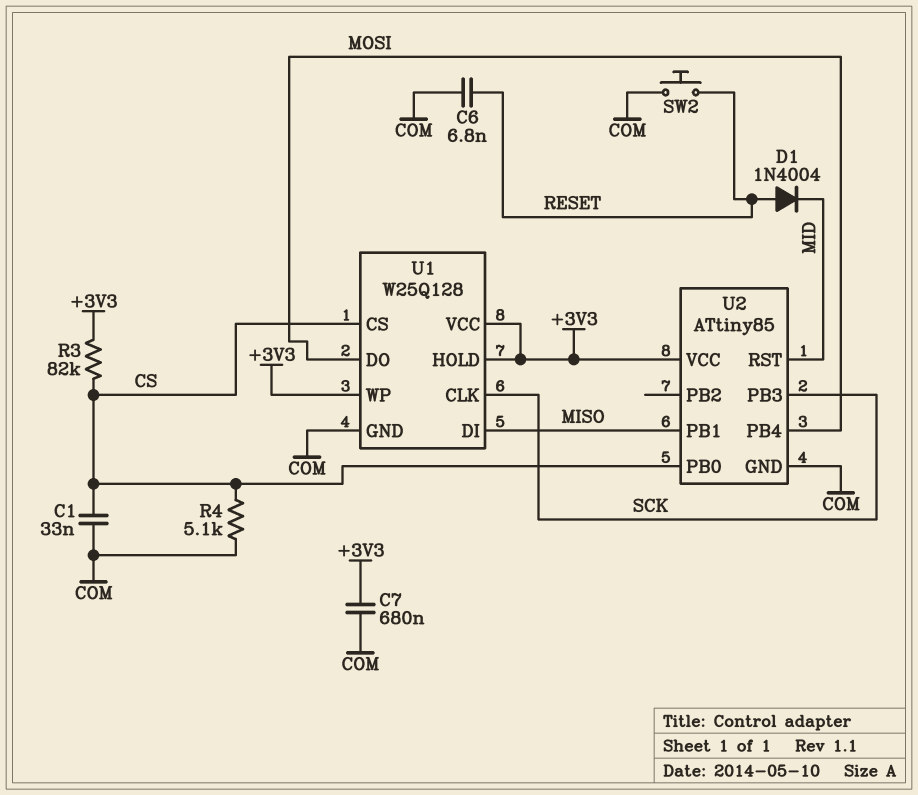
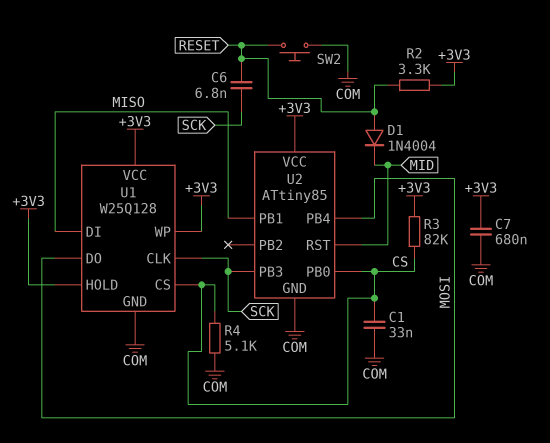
C6: 6.8nF (COM, RESET) -> 6.8nF (RESET, SCK)
R2: none -> 3.3k (+3V3, RESET)

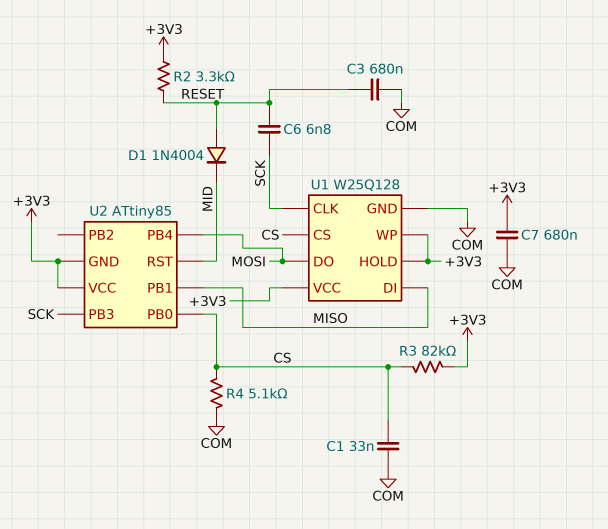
C3: none -> 680nF (COM, RESET)
SW2: button (COM, RESET) -> none
U2 pin GND: COM -> +3V3

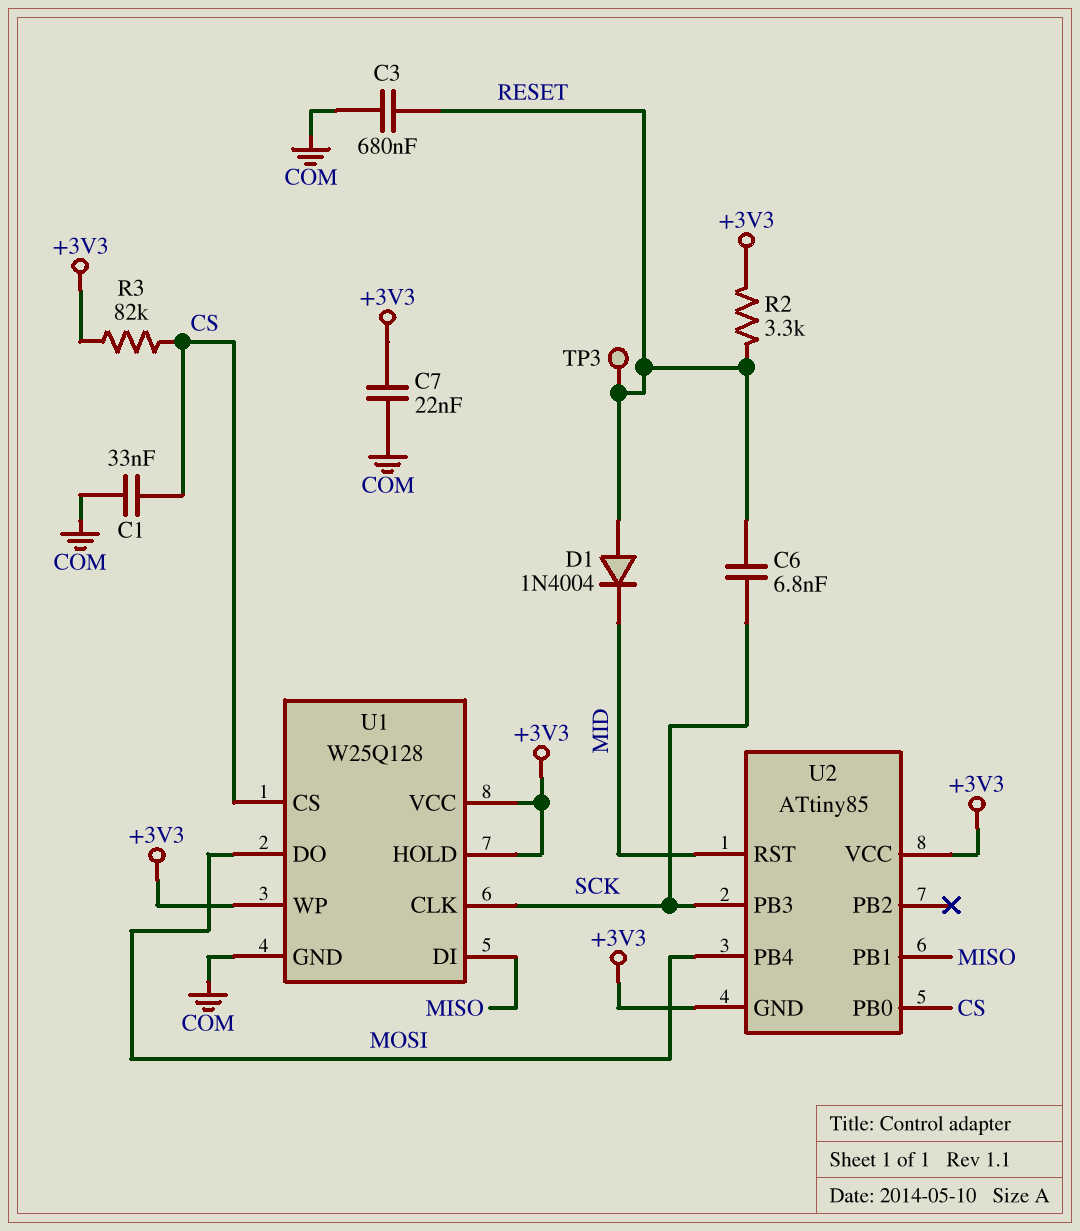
C7: 680nF (+3V3, COM) -> 22nF (+3V3, COM)
R4: 5.1k (COM, CS) -> none
TP3: none -> test point (RESET)

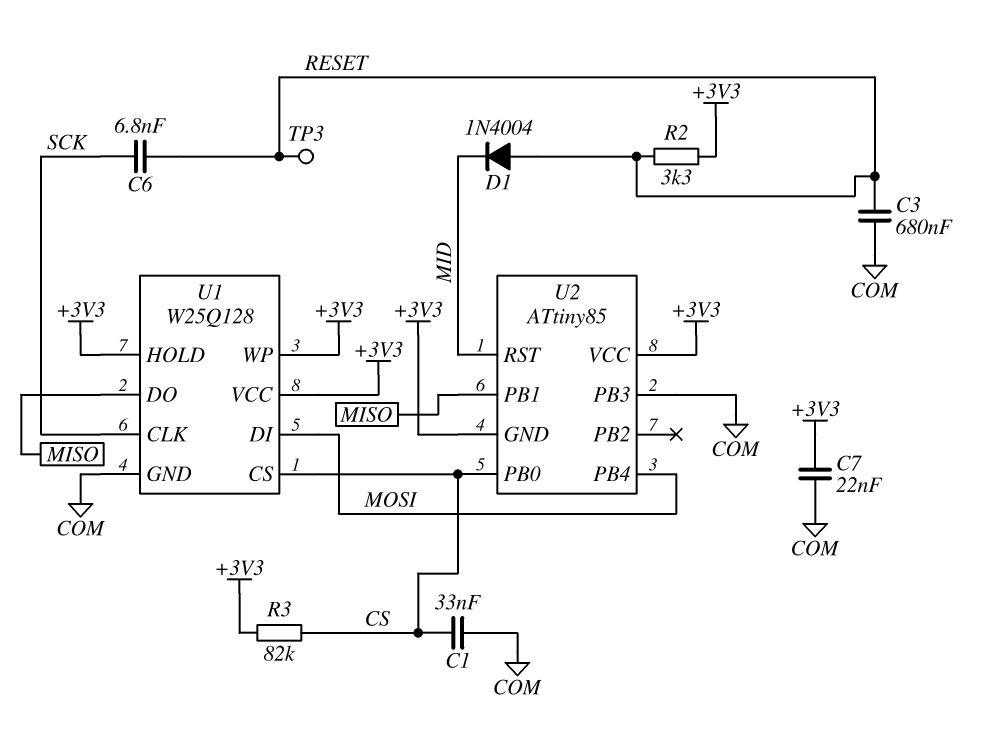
U1 pin DI: MISO -> MOSI
U1 pin DO: MOSI -> MISO
U2 pin PB3: SCK -> COM

